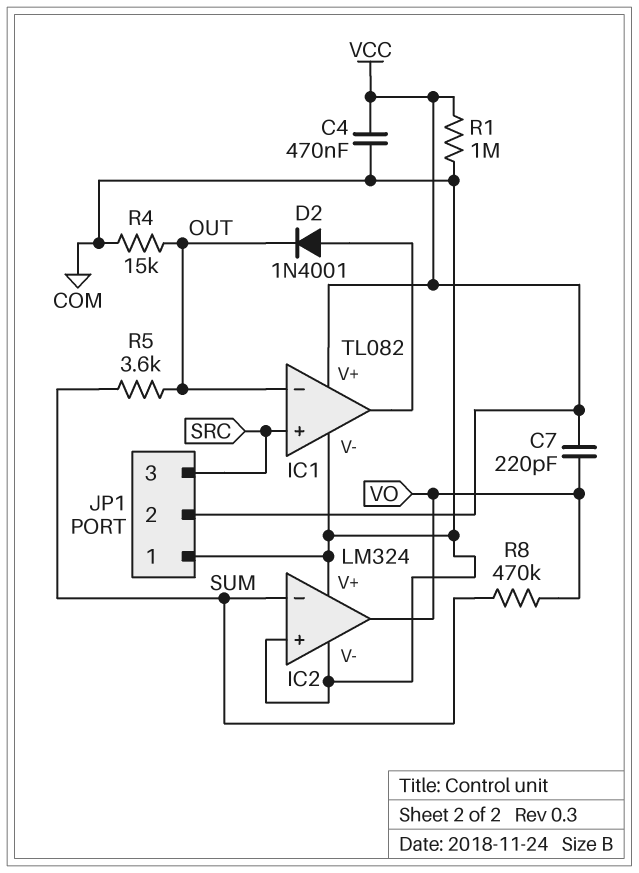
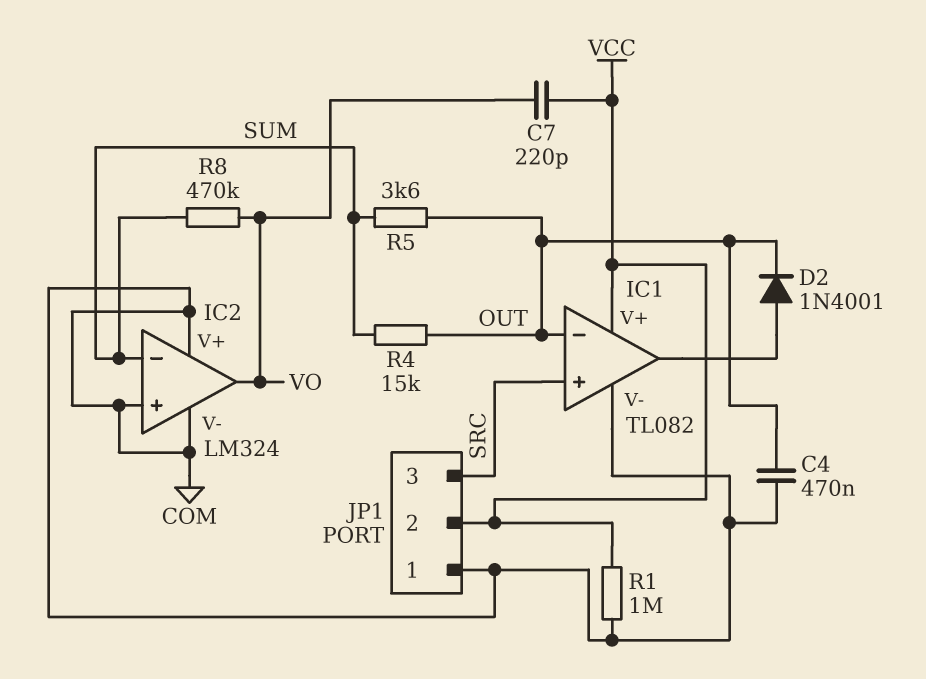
C4: 470nF (COM, VCC) -> 470nF (COM, OUT)
R4: 15k (COM, OUT) -> 15k (OUT, SUM)

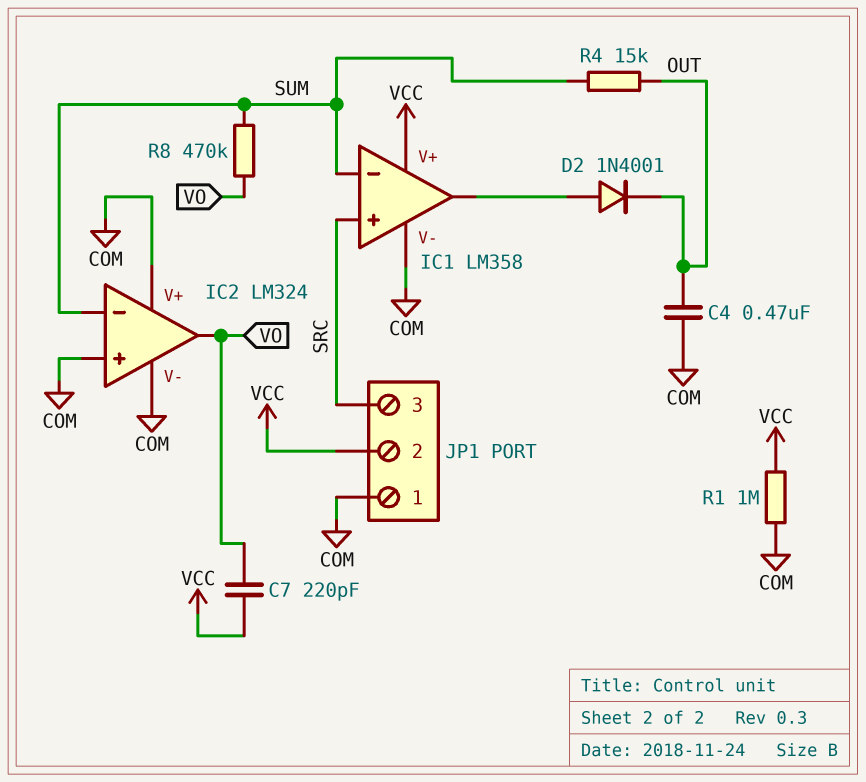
IC1: TL082 -> LM358
IC1 pin in-: OUT -> SUM
R5: 3.6k (OUT, SUM) -> none

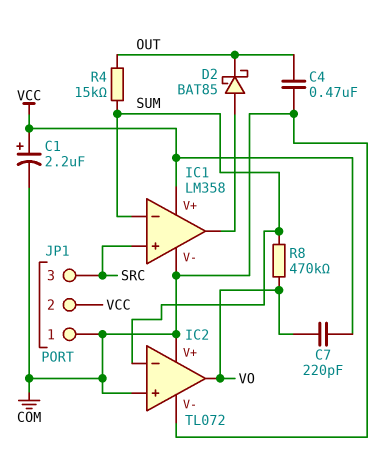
C1: none -> 2.2uF (plus VCC, minus COM)
D2: diode 1N4001 (A IC1/out, K OUT) -> schottky BAT85 (A IC1/out, K OUT)
IC2: LM324 -> TL072
R1: 1M (COM, VCC) -> none

